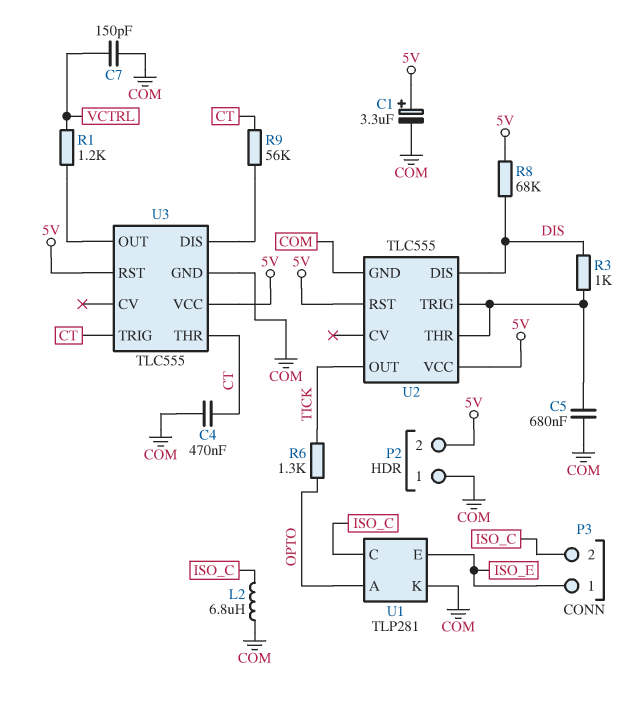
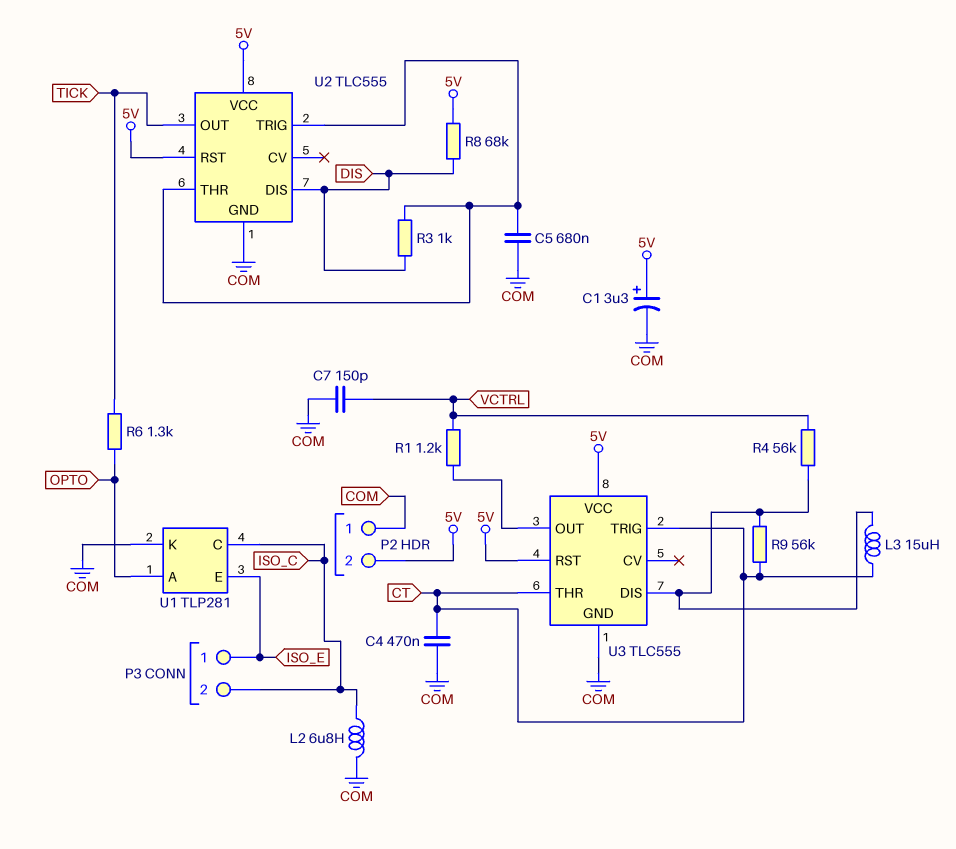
L3: none -> 15uH (CT, U3/DIS)
R4: none -> 56k (U3/DIS, VCTRL)

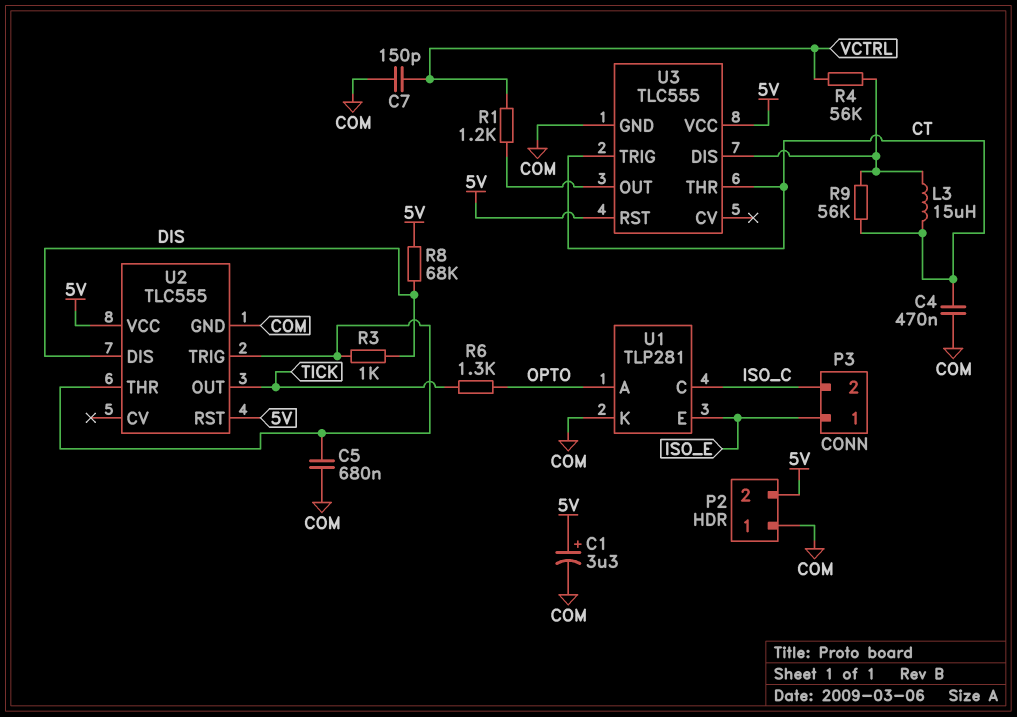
L2: 6.8uH (COM, ISO_C) -> none

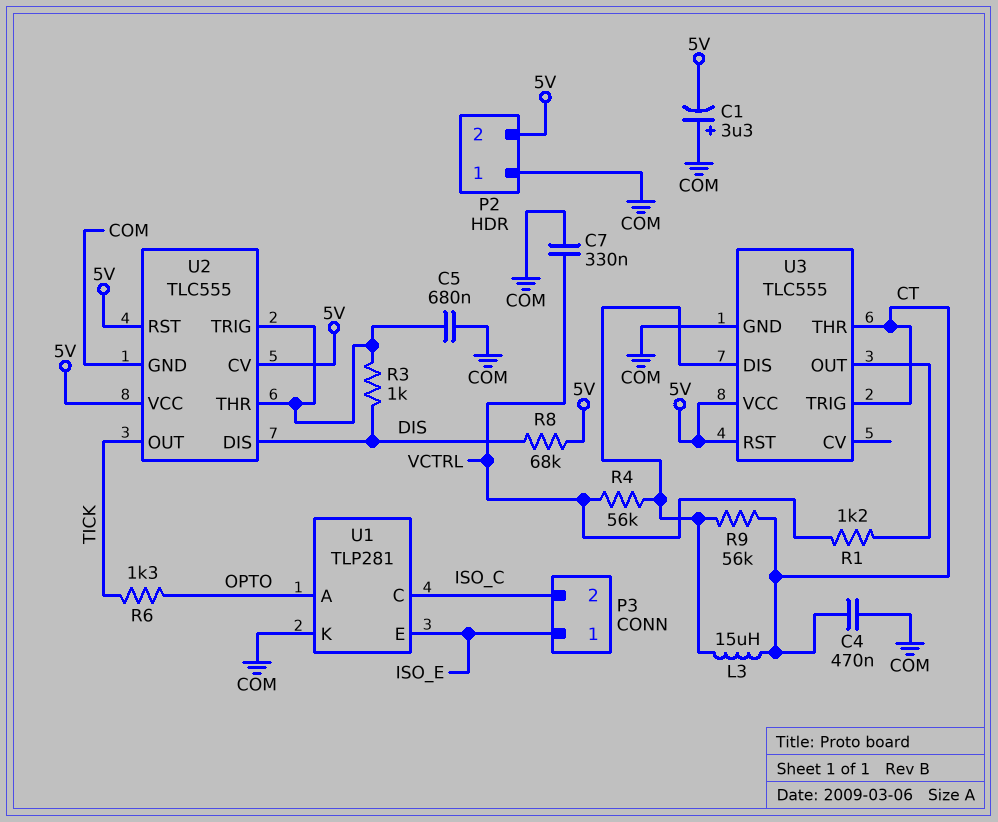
C1: 3.3uF (plus 5V, minus COM) -> 3.3uF (plus COM, minus 5V)
C7: 150pF (COM, VCTRL) -> 330nF (COM, VCTRL)
U2 pin CV: none -> 5V

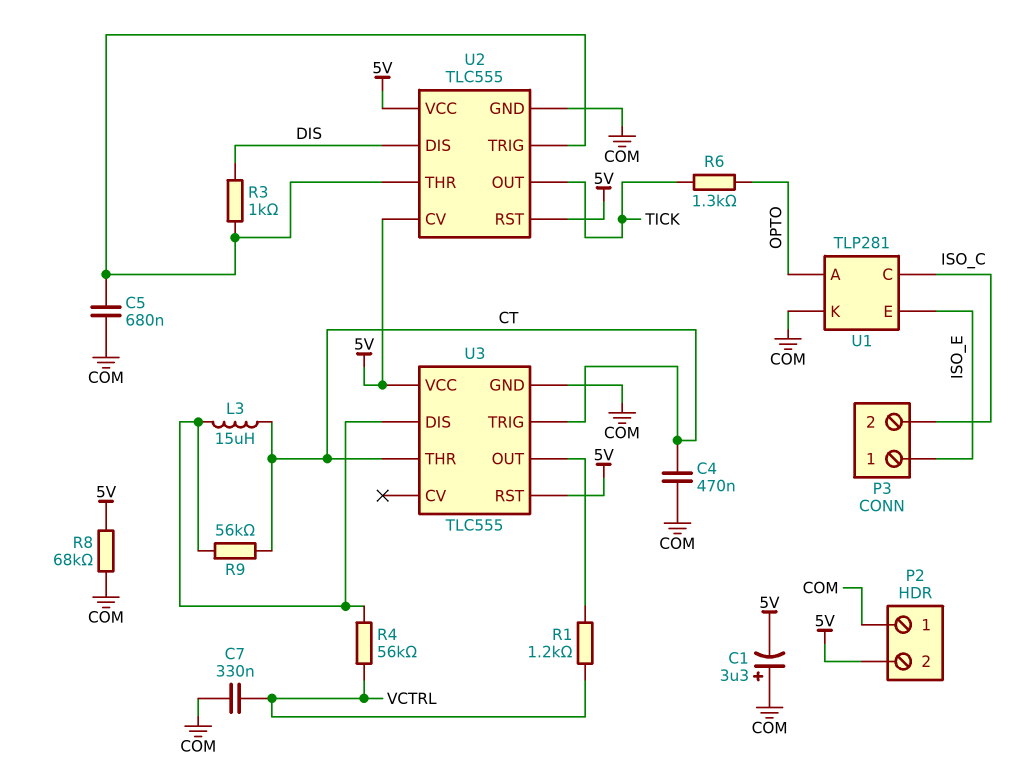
R8: 68k (5V, DIS) -> 68k (5V, COM)

